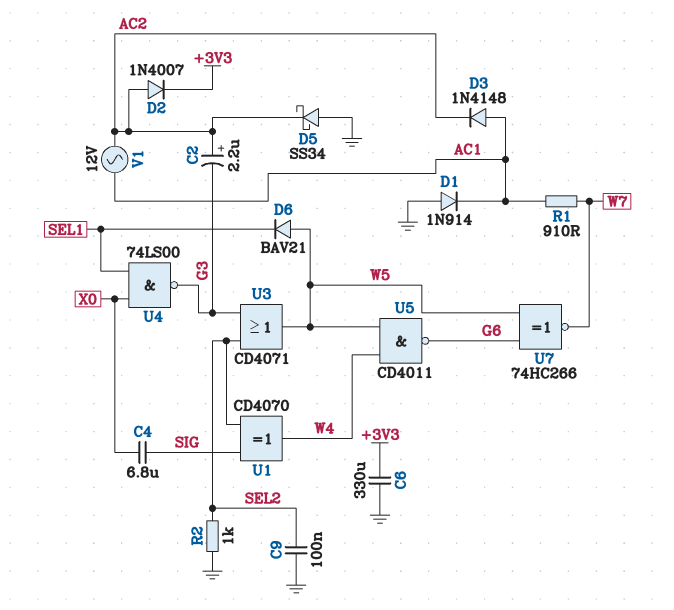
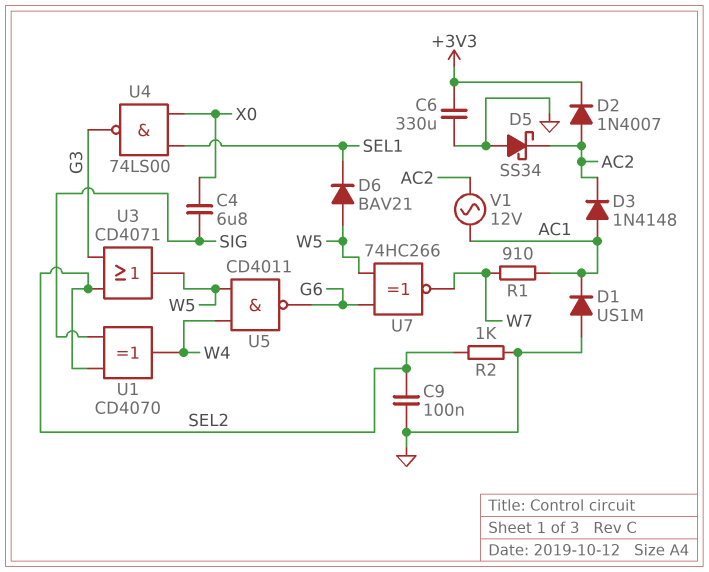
C2: 2.2uF (plus AC2, minus G3) -> none
D1: diode 1N914 (A GND, K AC1) -> diode US1M (A GND, K AC1)

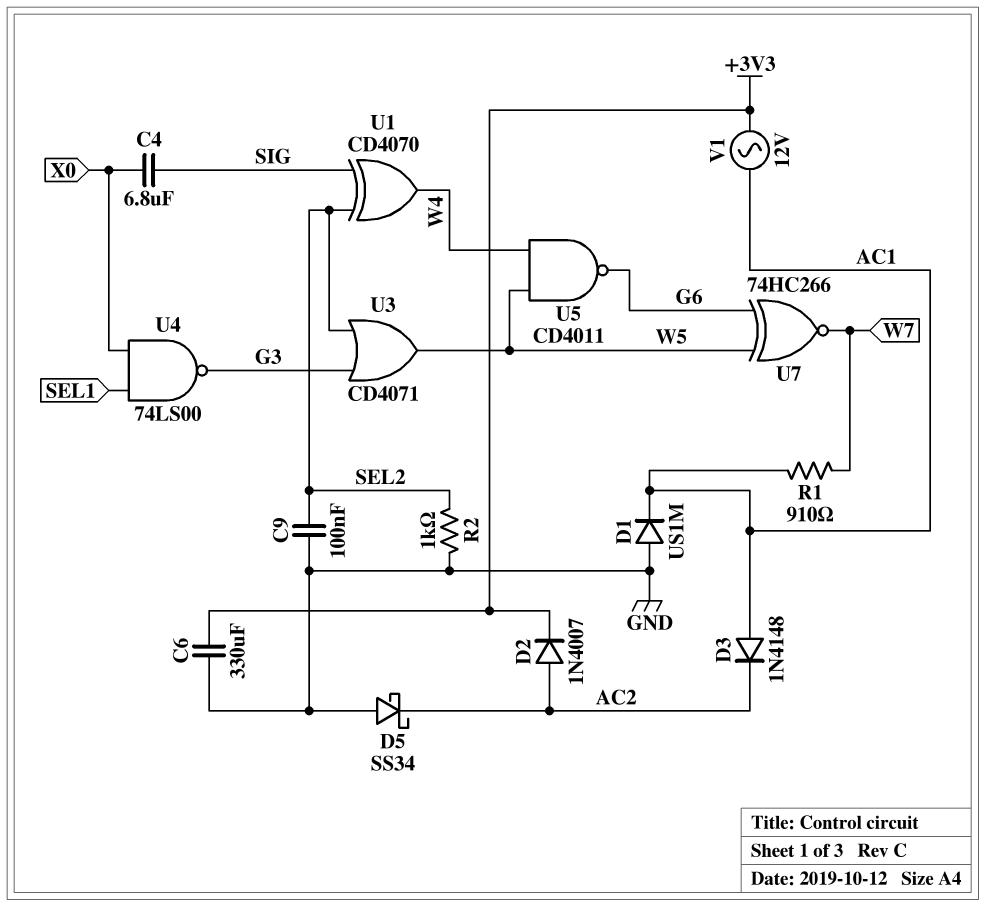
D6: diode BAV21 (A W5, K SEL1) -> none
V1: AC 12V (AC1, AC2) -> AC 12V (+3V3, AC1)

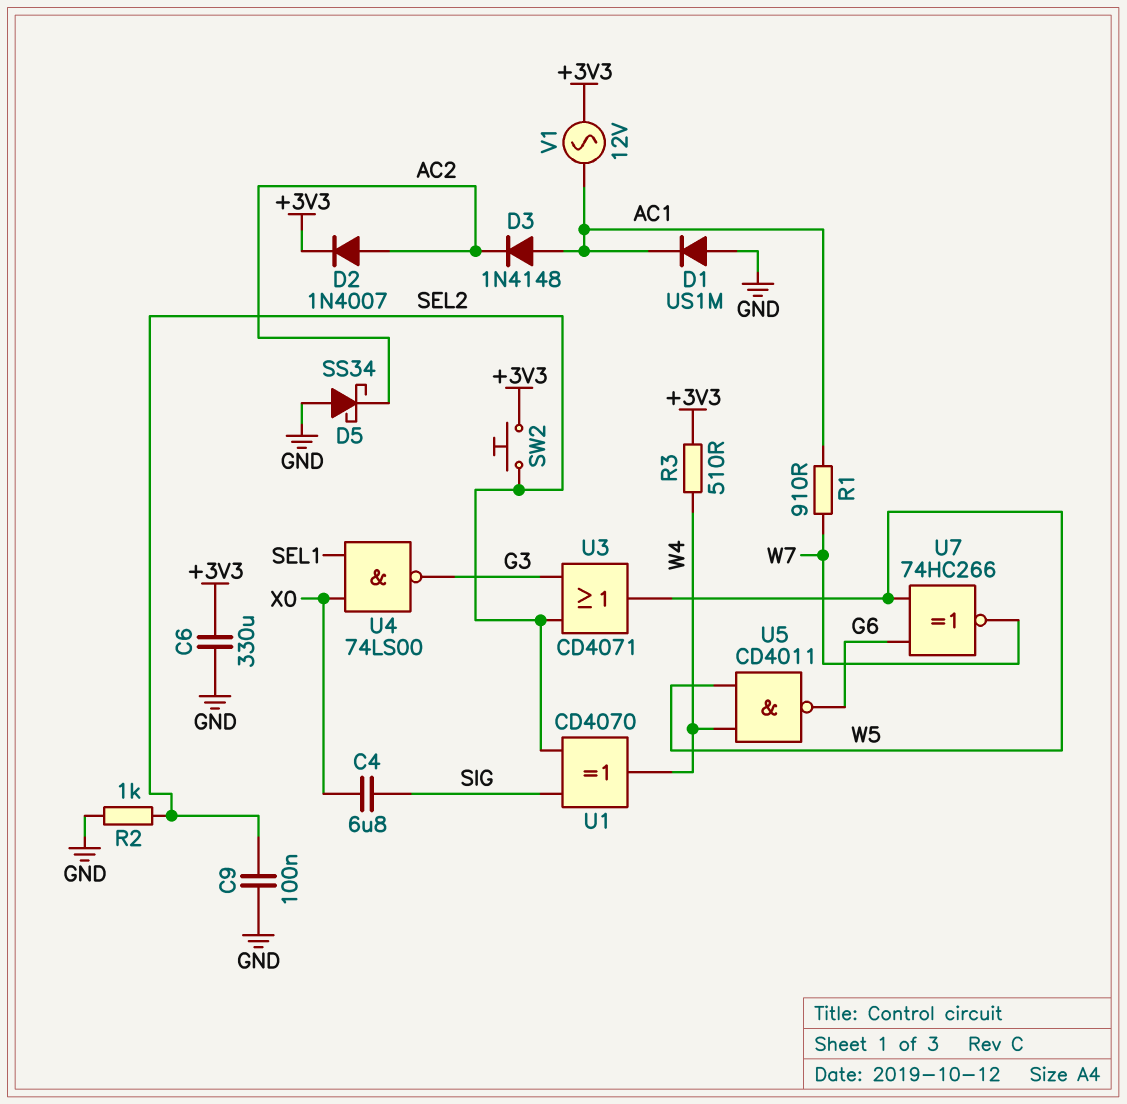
R3: none -> 510 (+3V3, W4)
SW2: none -> button (+3V3, SEL2)

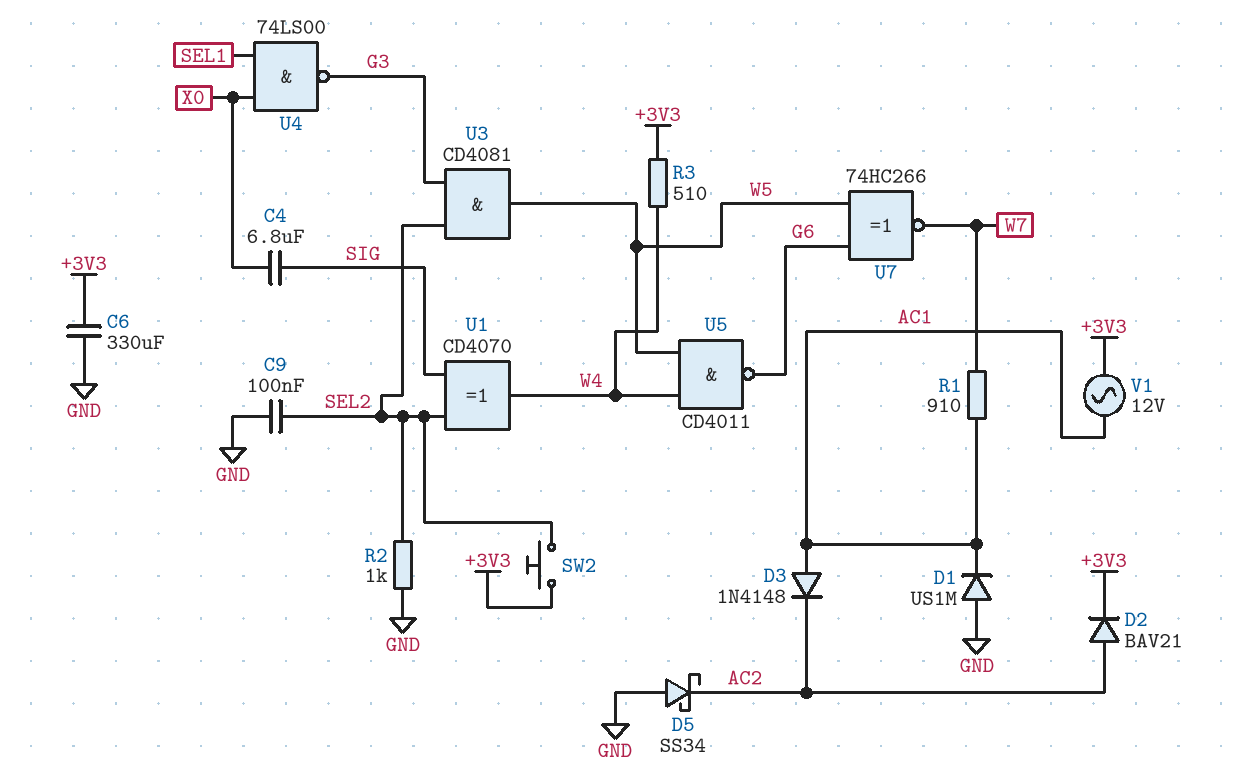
D2: diode 1N4007 (A AC2, K +3V3) -> diode BAV21 (A AC2, K +3V3)
U3: OR CD4071 (in G3, in SEL2, out W5) -> AND CD4081 (in G3, in SEL2, out W5)

